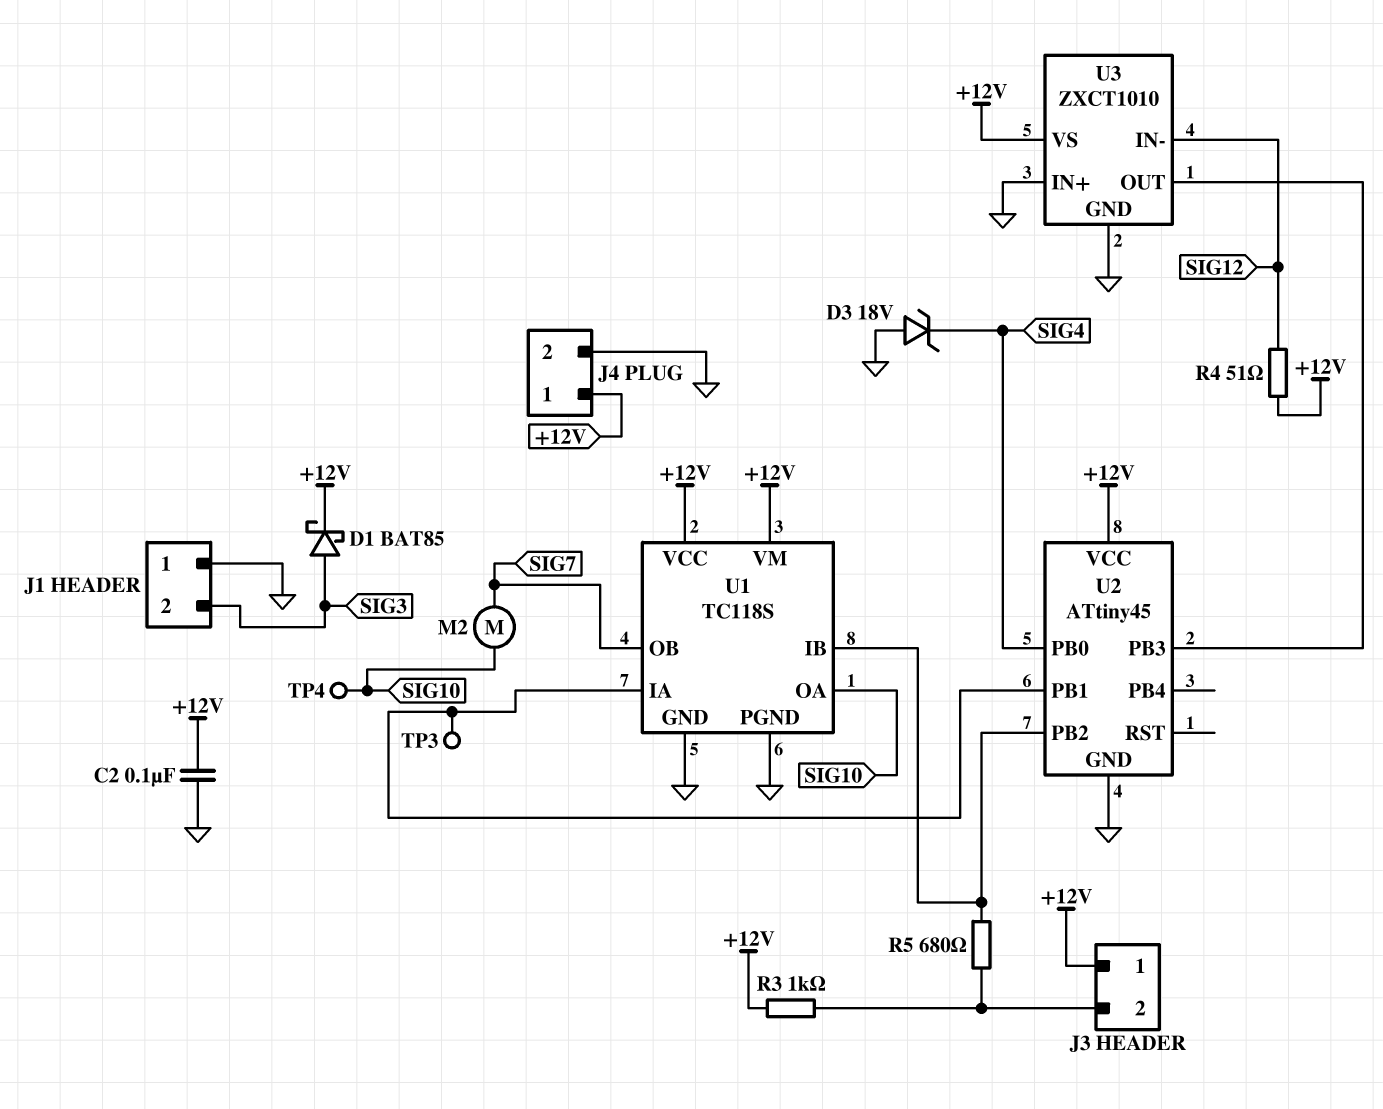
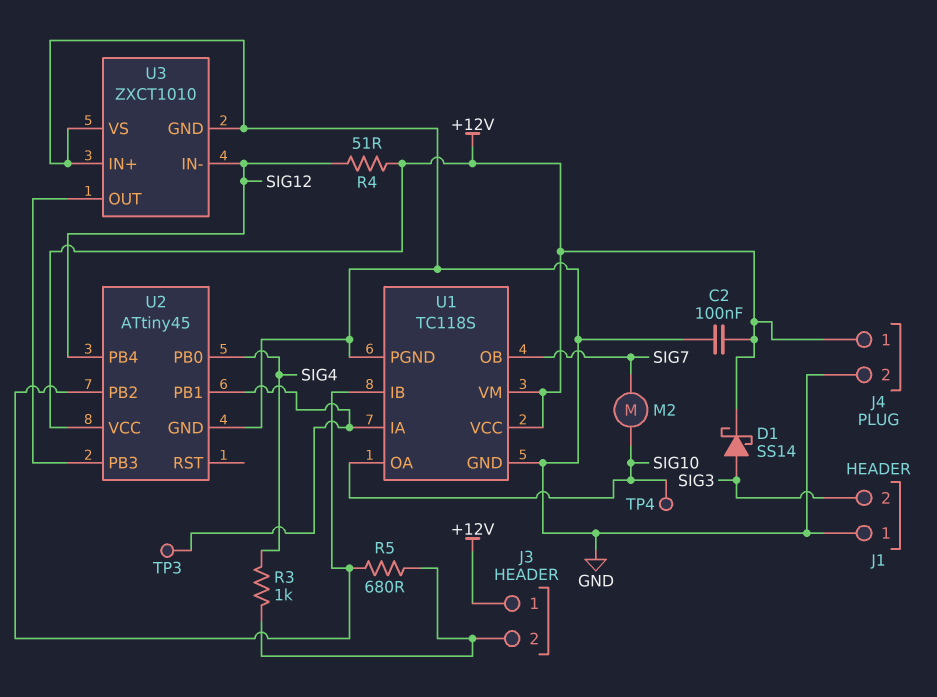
D1: schottky BAT85 (A SIG3, K +12V) -> schottky SS14 (A SIG3, K +12V)
D3: zener 18V (A GND, K SIG4) -> none
R3: 1k (+12V, J3/2) -> 1k (J3/2, SIG4)
U2 pin PB4: none -> SIG12
U3 pin VS: +12V -> GND

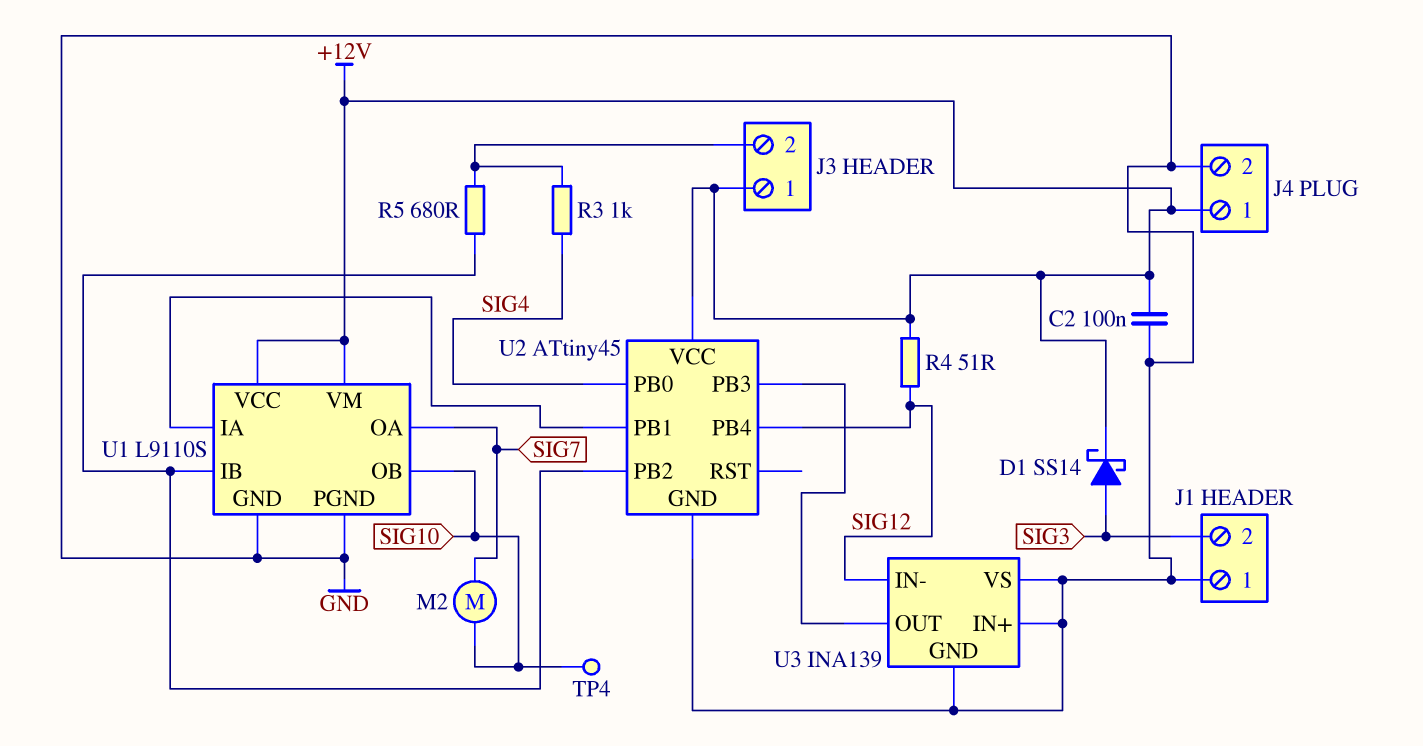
TP3: test point (U1/IA) -> none
U1: TC118S -> L9110S
U1 pin OA: SIG10 -> SIG7
U1 pin OB: SIG7 -> SIG10
U3: ZXCT1010 -> INA139

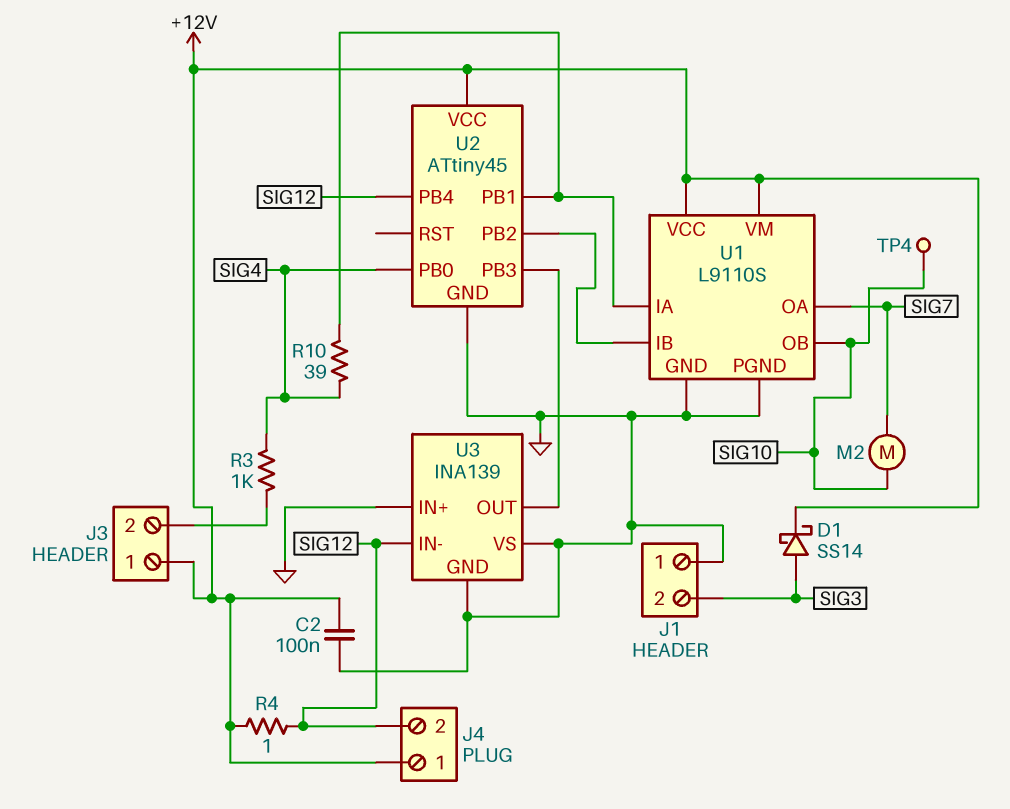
J4 pin 2: GND -> SIG12
R4: 51 (+12V, SIG12) -> 1 (+12V, SIG12)
R5: 680 (J3/2, U1/IB) -> none
R10: none -> 39 (SIG4, U1/IA)

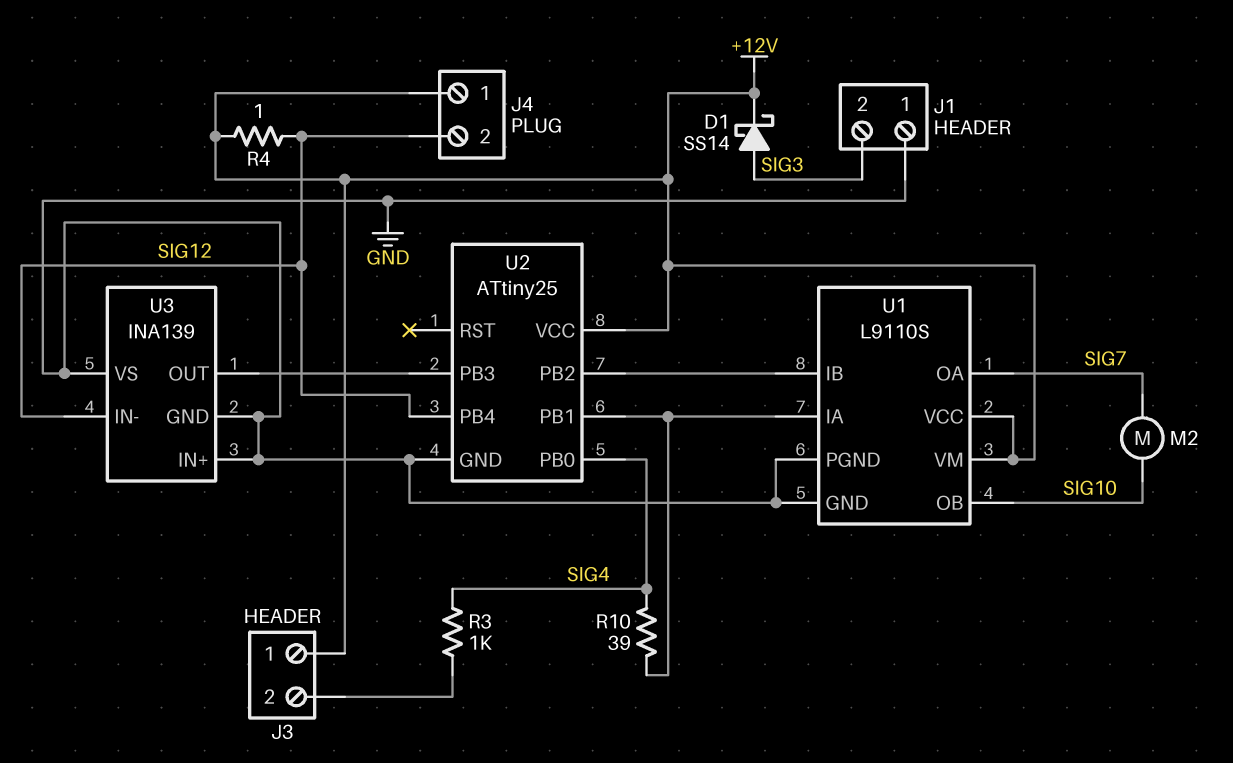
C2: 100nF (+12V, GND) -> none
TP4: test point (SIG10) -> none
U2: ATtiny45 -> ATtiny25

